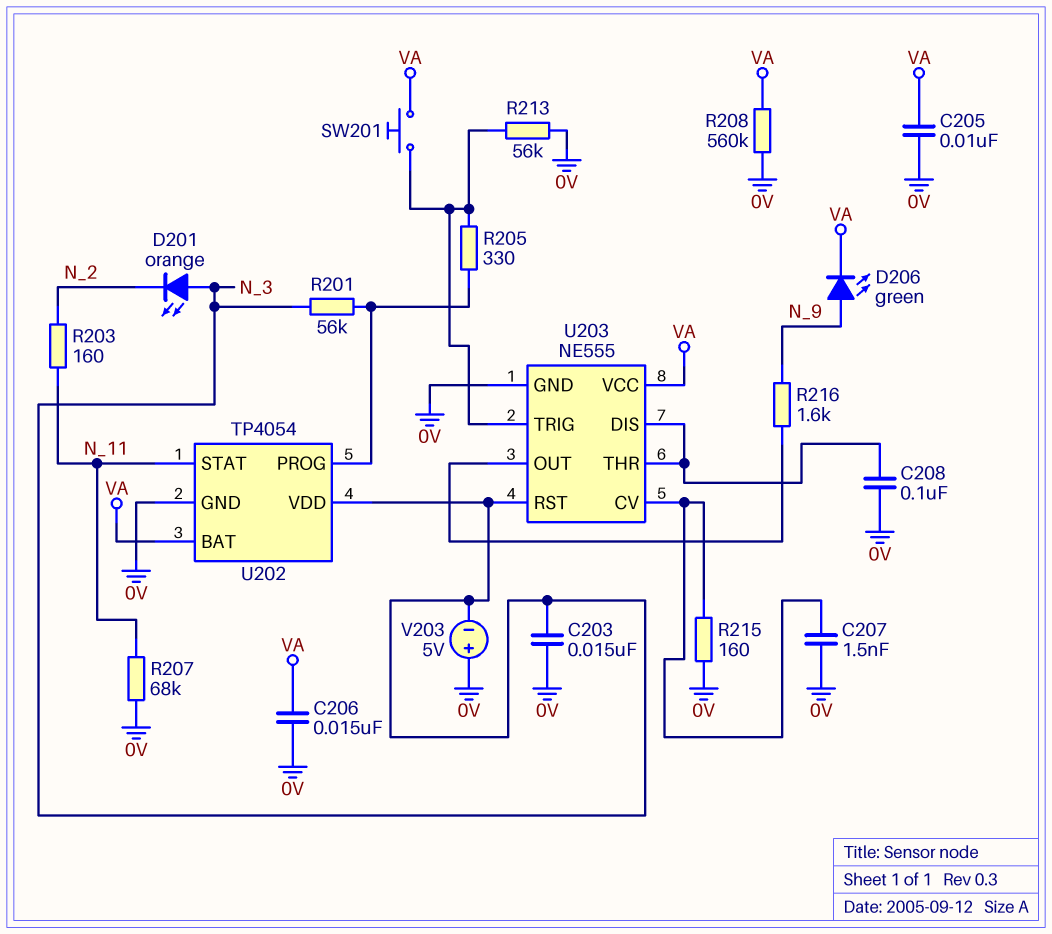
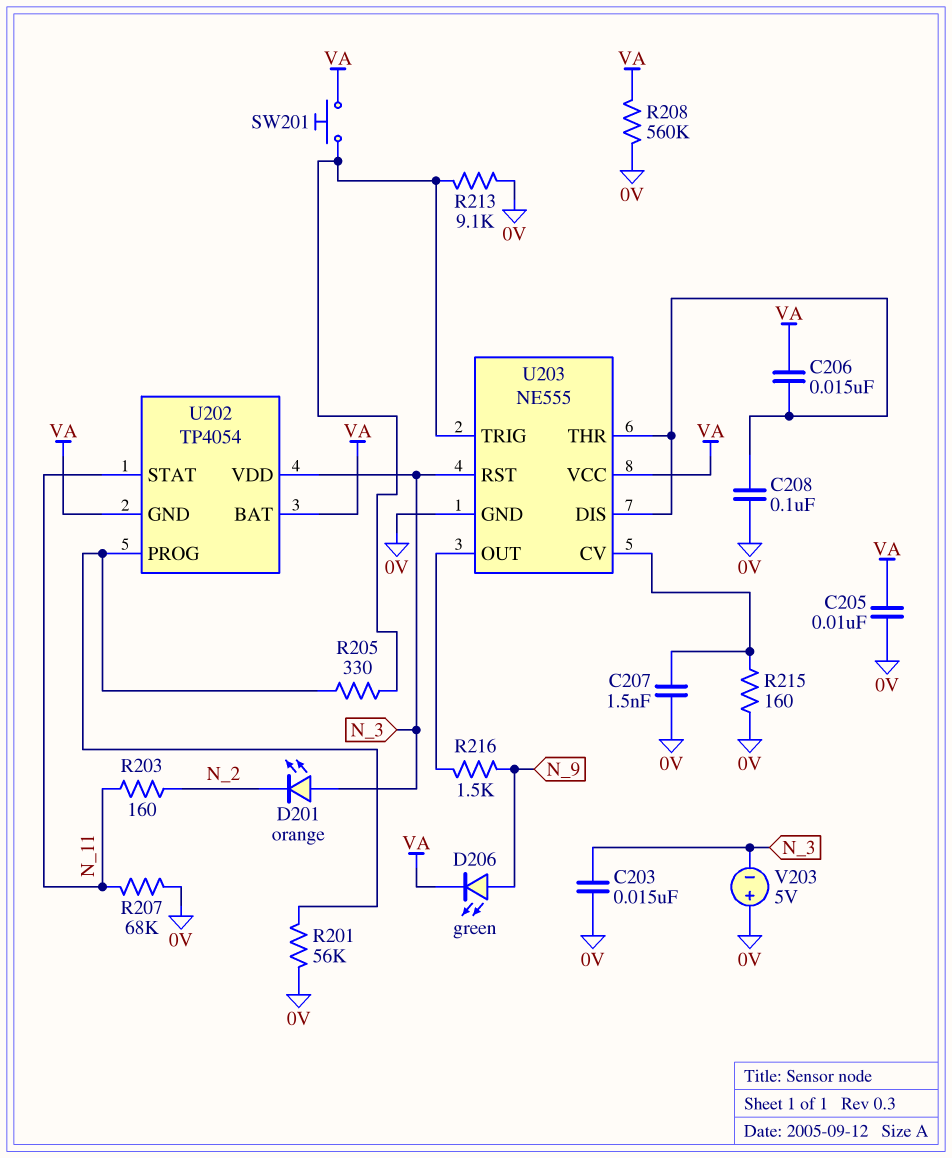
C206: 15nF (0V, VA) -> 15nF (U203/DIS, VA)
R201: 56k (N_3, U202/PROG) -> 56k (0V, U202/PROG)
R213: 56k (0V, U203/TRIG) -> 9.1k (0V, U203/TRIG)
R216: 1.6k (N_9, U203/OUT) -> 1.5k (N_9, U203/OUT)
U202 pin GND: 0V -> VA

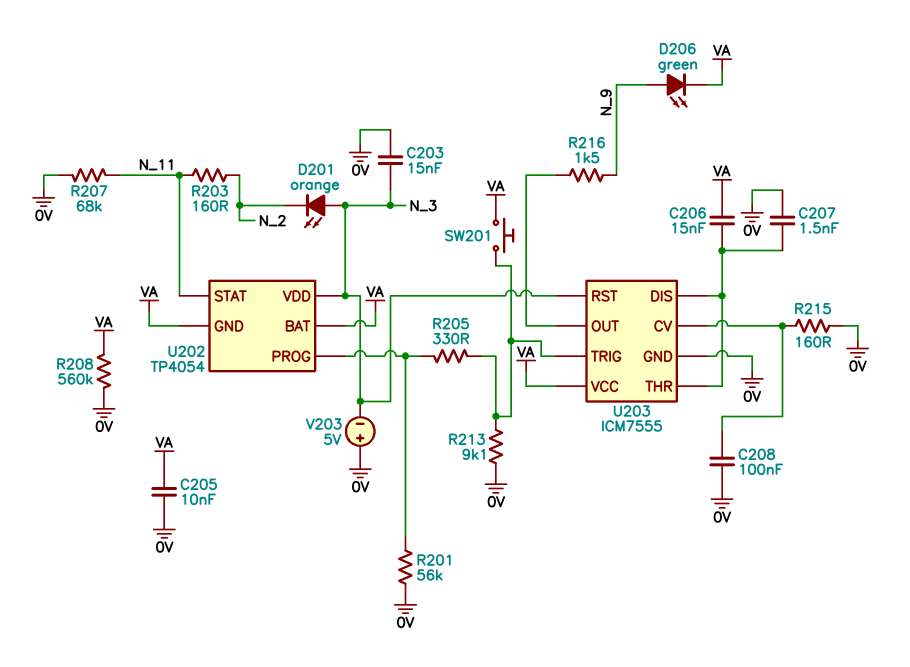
C207: 1.5nF (0V, U203/CV) -> 1.5nF (0V, U203/DIS)
C208: 100nF (0V, U203/DIS) -> 100nF (0V, U203/CV)
U203: NE555 -> ICM7555

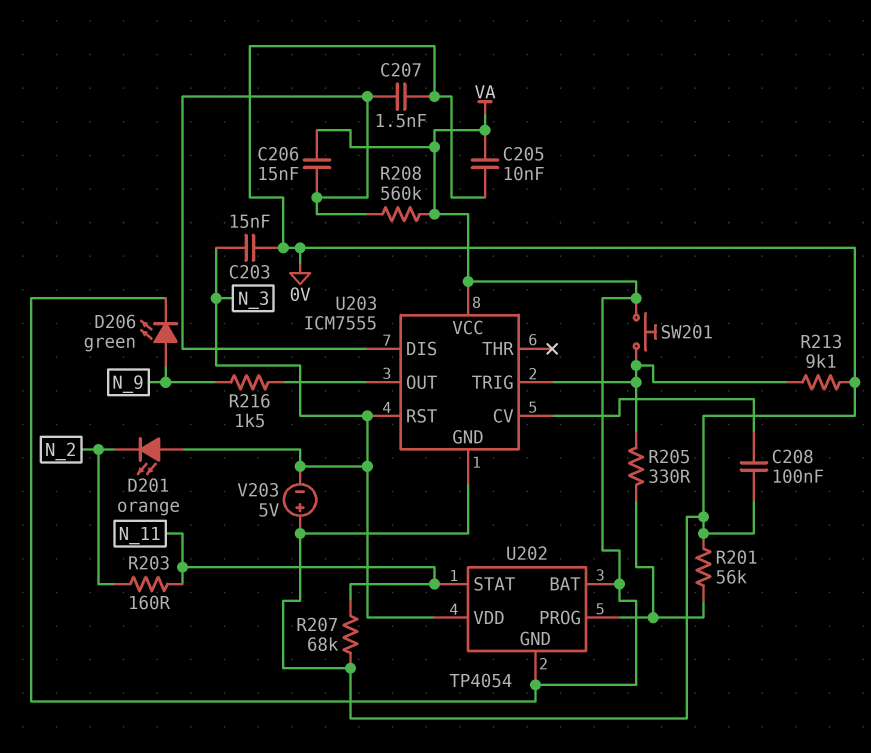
R208: 560k (0V, VA) -> 560k (U203/DIS, VA)
R215: 160 (0V, U203/CV) -> none
U203 pin THR: U203/DIS -> none

